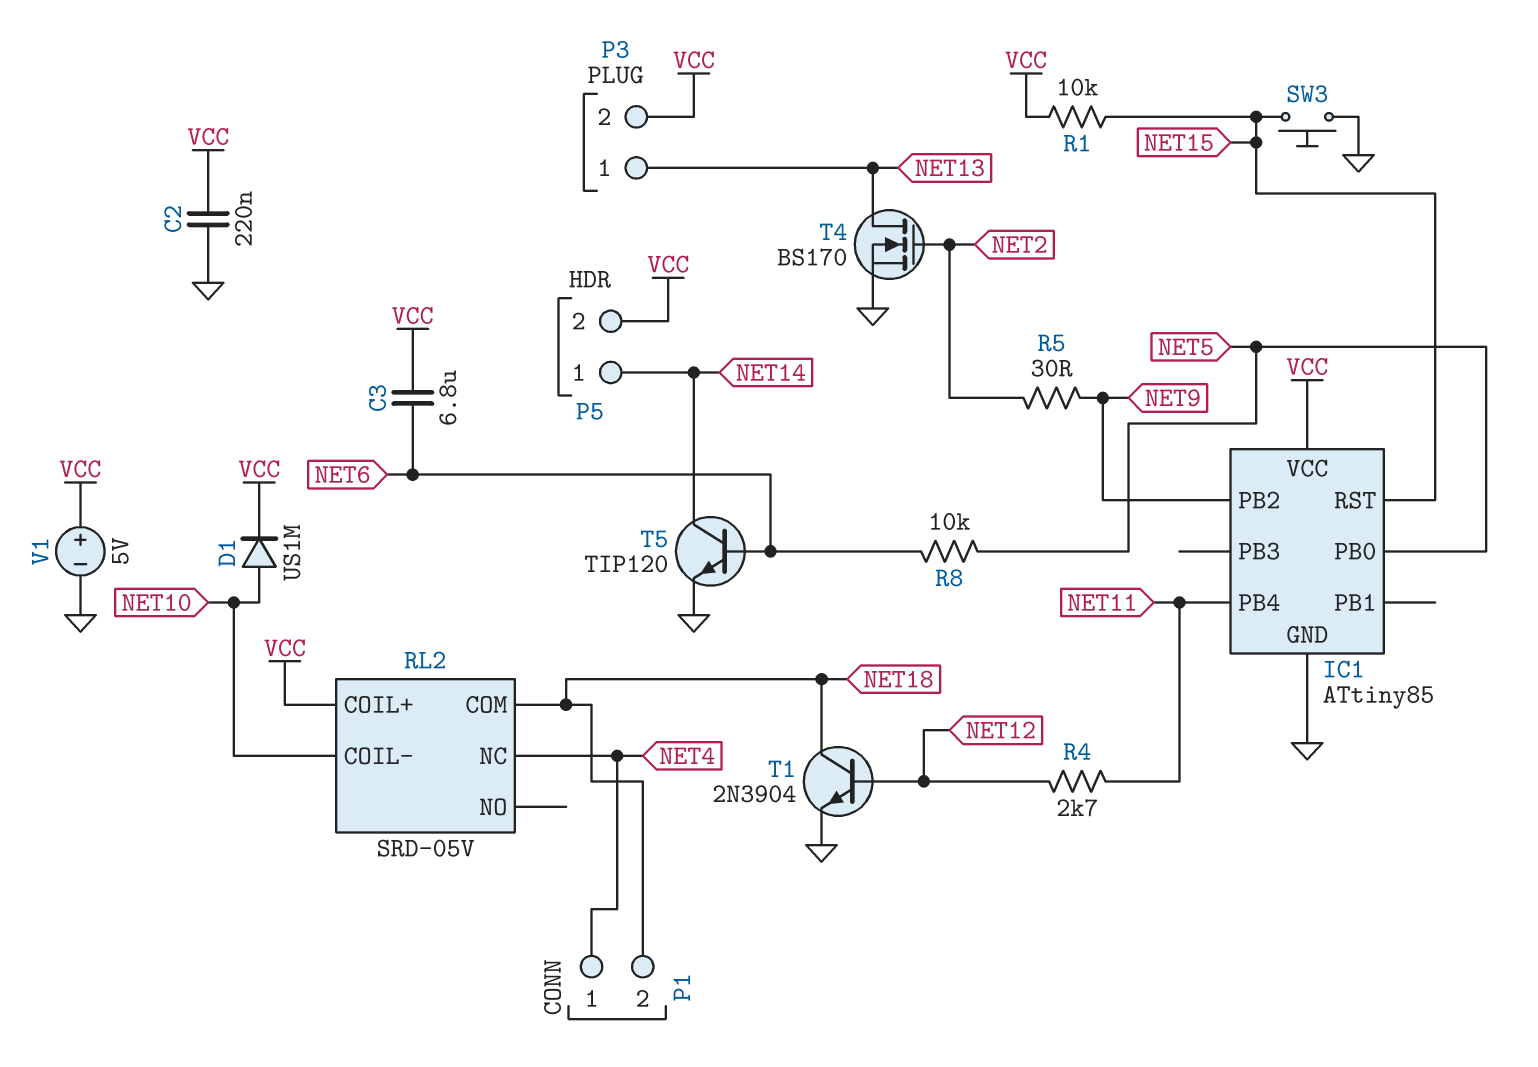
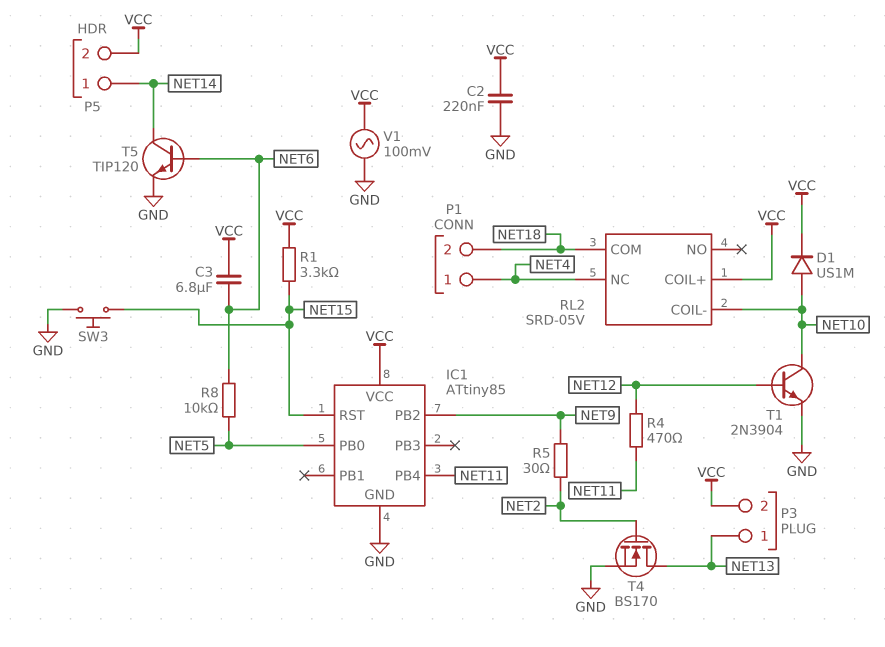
R1: 10k (NET15, VCC) -> 3.3k (NET15, VCC)
R4: 2.7k (NET11, NET12) -> 470 (NET11, NET12)
T1: NPN 2N3904 (B NET12, C NET18, E GND) -> NPN 2N3904 (B NET12, C NET10, E GND)
V1: 5V (plus VCC, minus GND) -> AC 100mV (GND, VCC)

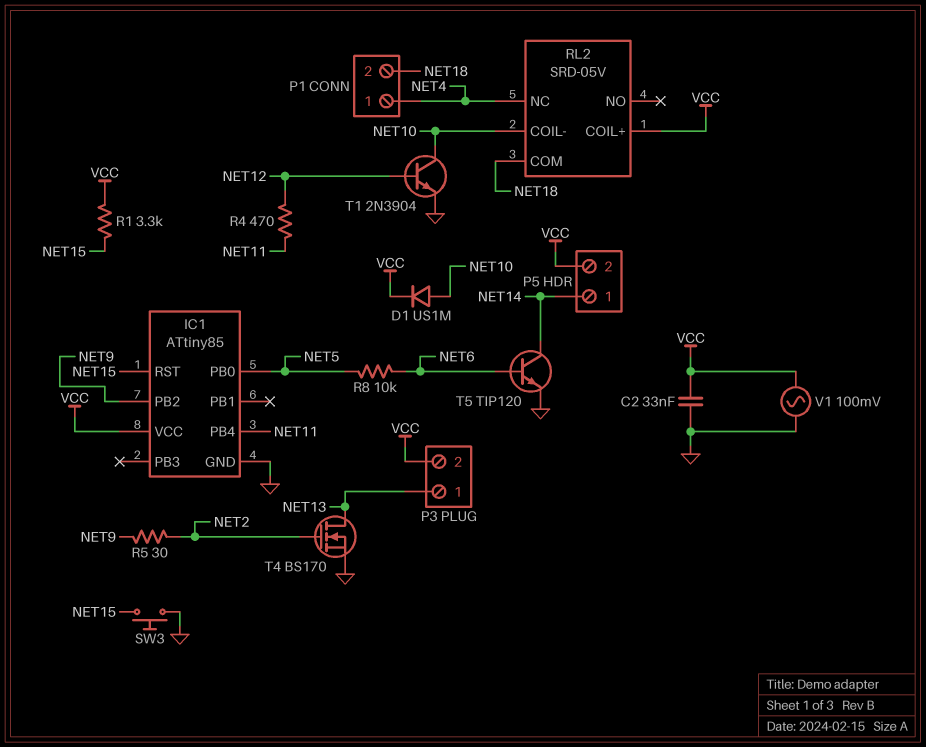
C2: 220nF (GND, VCC) -> 33nF (GND, VCC)
C3: 6.8uF (NET6, VCC) -> none

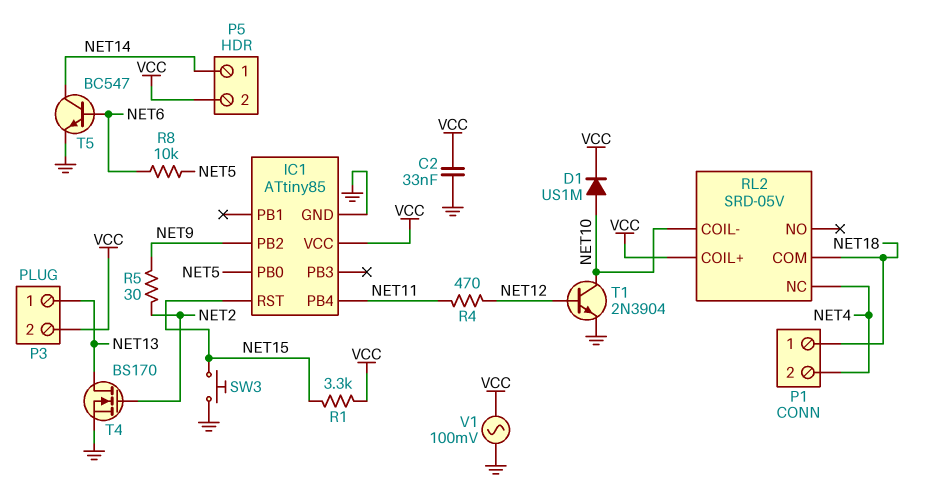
P1 pin 1: NET4 -> NET18
P1 pin 2: NET18 -> NET4
T5: NPN TIP120 (B NET6, C NET14, E GND) -> NPN BC547 (B NET6, C NET14, E GND)

